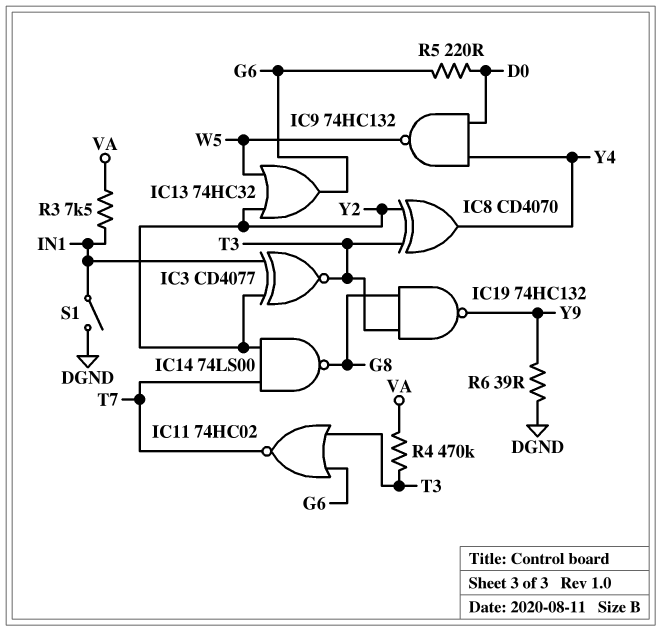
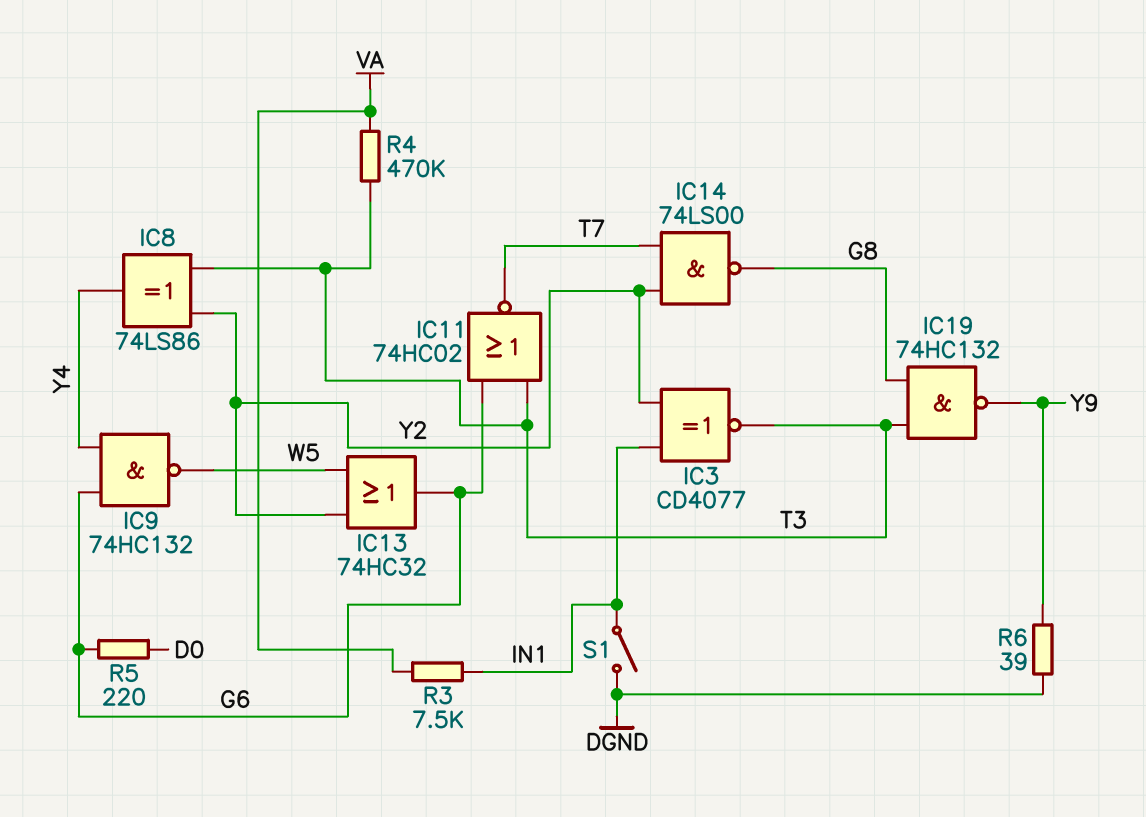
IC8: XOR CD4070 (in T3, in Y2, out Y4) -> XOR 74LS86 (in T3, in Y2, out Y4)
IC9: NAND 74HC132 (in D0, in Y4, out W5) -> NAND 74HC132 (in G6, in Y4, out W5)

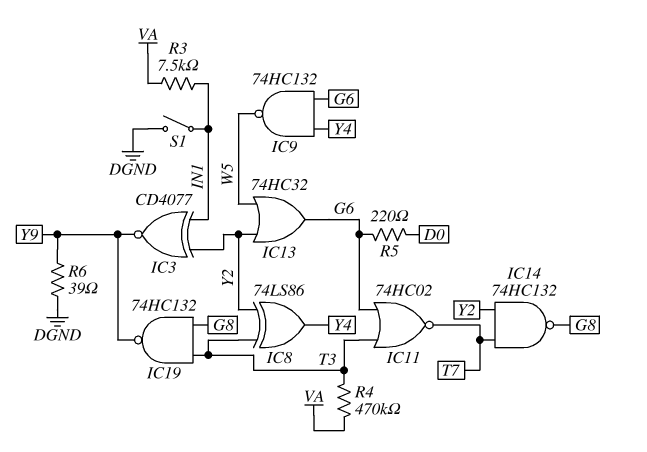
IC3: XNOR CD4077 (in IN1, in Y2, out T3) -> XNOR CD4077 (in IN1, in Y2, out Y9)
IC14: NAND 74LS00 (in T7, in Y2, out G8) -> NAND 74HC132 (in T7, in Y2, out G8)

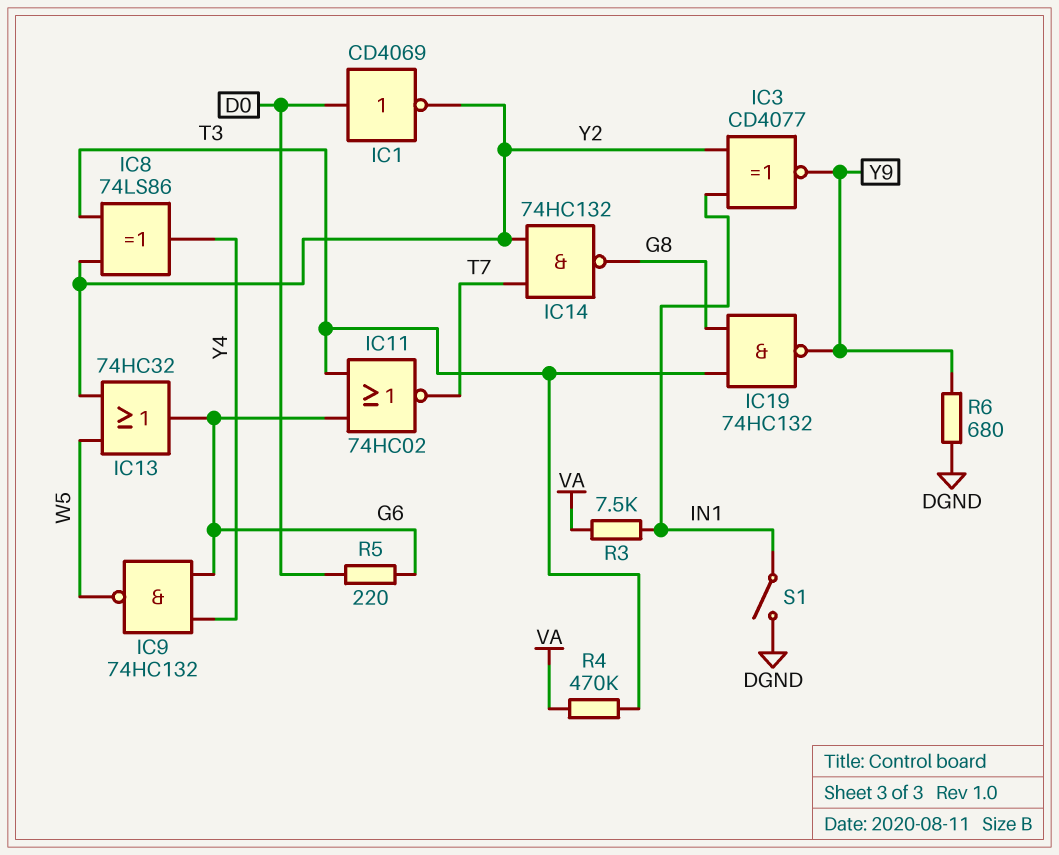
IC1: none -> NOT CD4069 (in D0, out Y2)
R6: 39 (DGND, Y9) -> 680 (DGND, Y9)

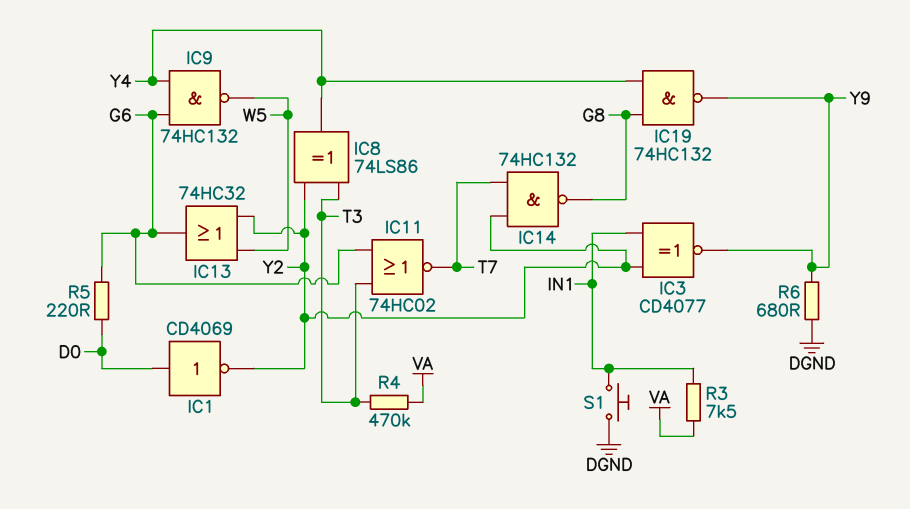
IC19: NAND 74HC132 (in G8, in T3, out Y9) -> NAND 74HC132 (in G8, in Y4, out Y9)
S1: switch (DGND, IN1) -> button (DGND, IN1)

